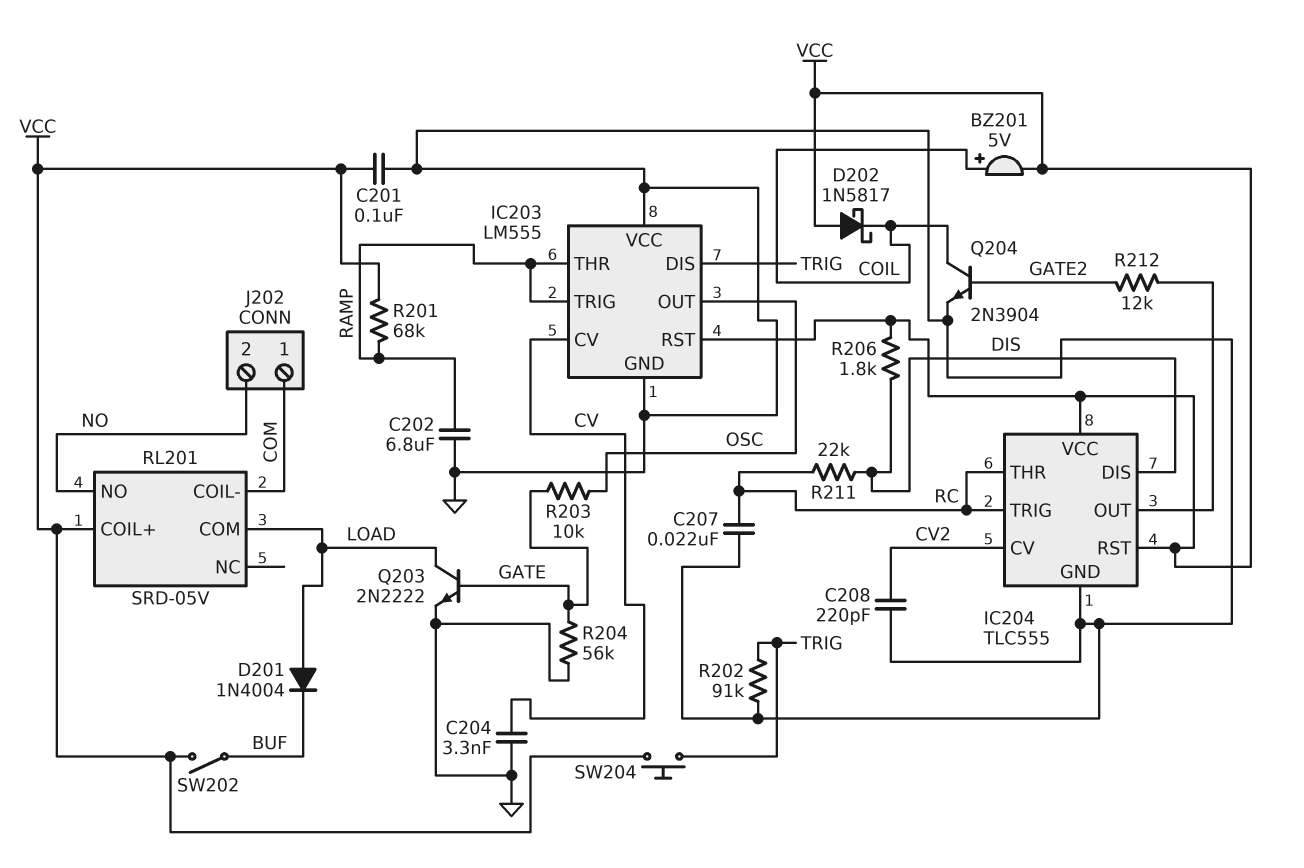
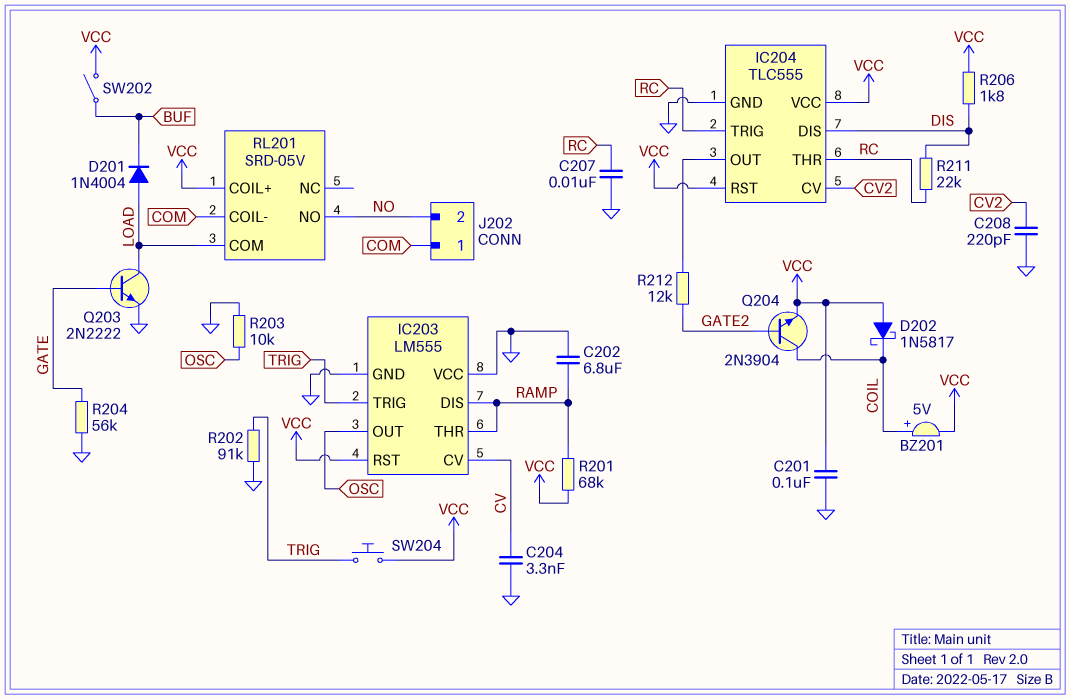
C207: 22nF (GND, RC) -> 10nF (GND, RC)
IC203 pin DIS: TRIG -> RAMP
IC203 pin TRIG: RAMP -> TRIG
Q204: NPN 2N3904 (B GATE2, C COIL, E GND) -> NPN 2N3904 (B GATE2, C COIL, E VCC)
R203: 10k (GATE, OSC) -> 10k (GND, OSC)

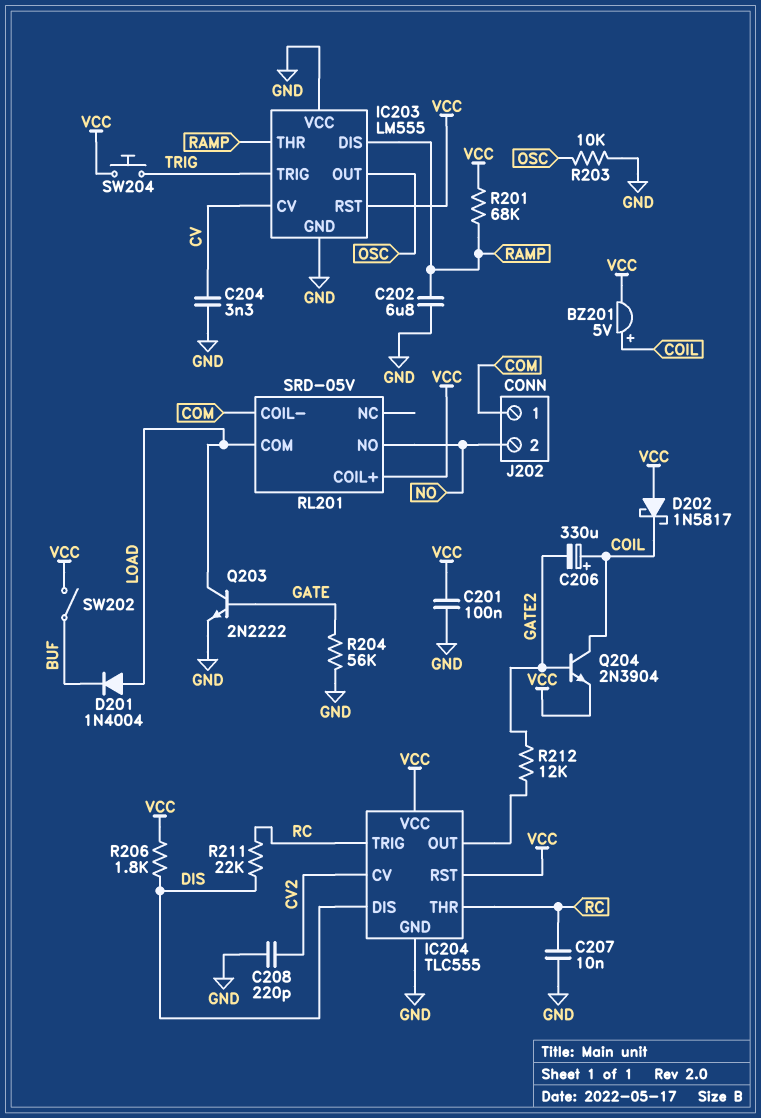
C206: none -> 330uF (plus COIL, minus GATE2)
R202: 91k (GND, TRIG) -> none

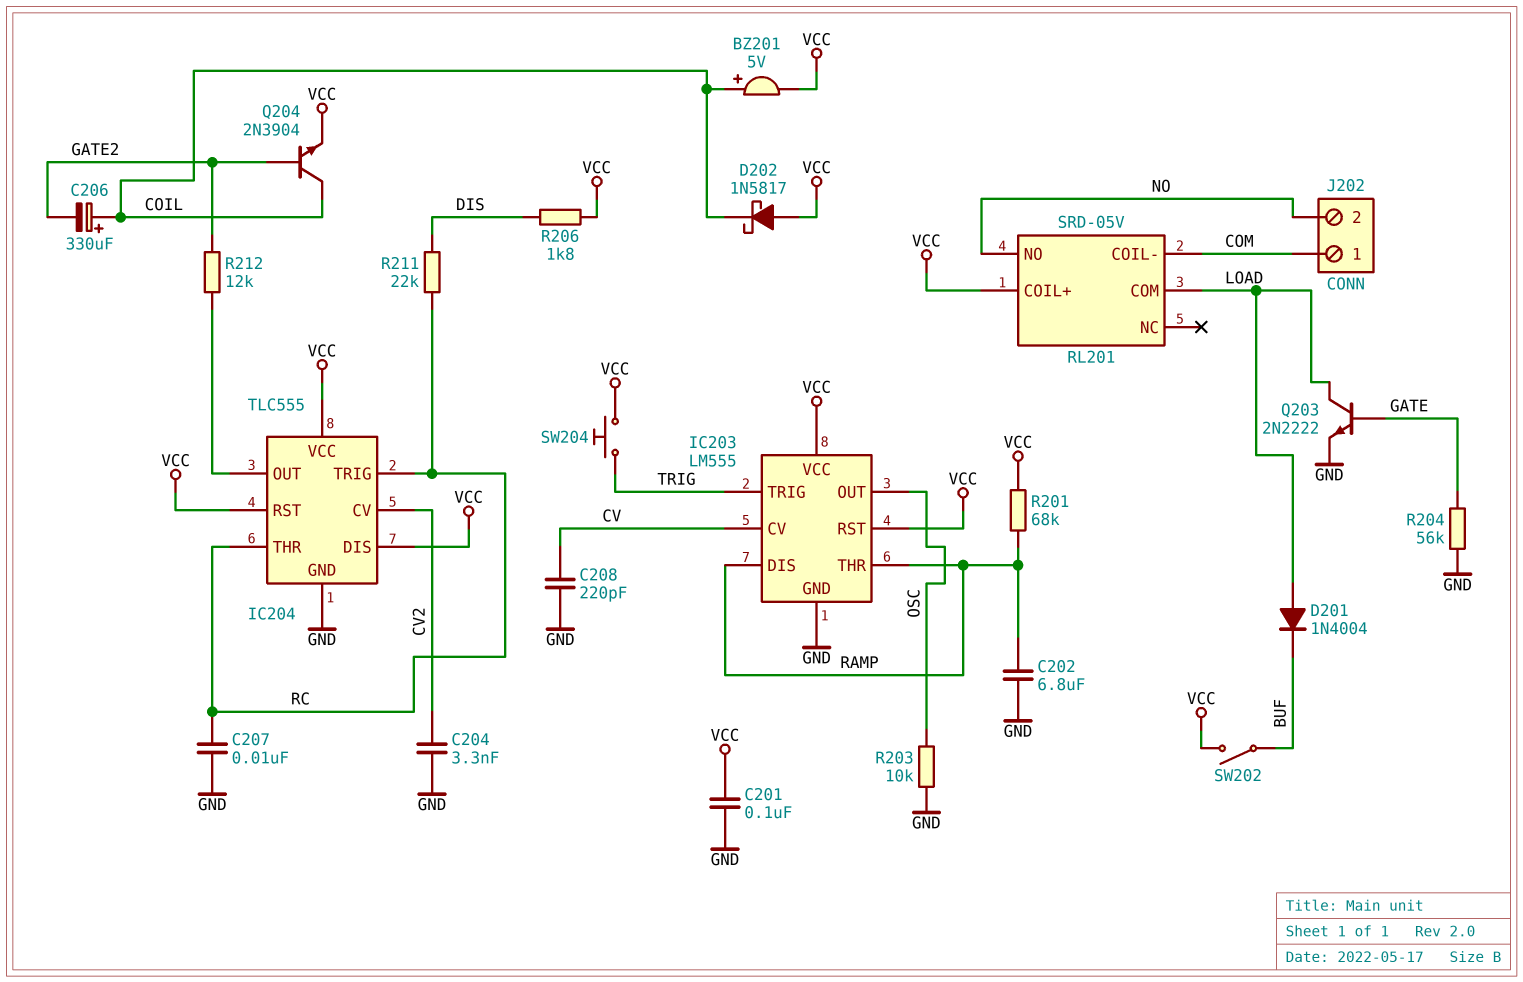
C204: 3.3nF (CV, GND) -> 3.3nF (CV2, GND)
C208: 220pF (CV2, GND) -> 220pF (CV, GND)
IC203 pin VCC: GND -> VCC
IC204 pin DIS: DIS -> VCC

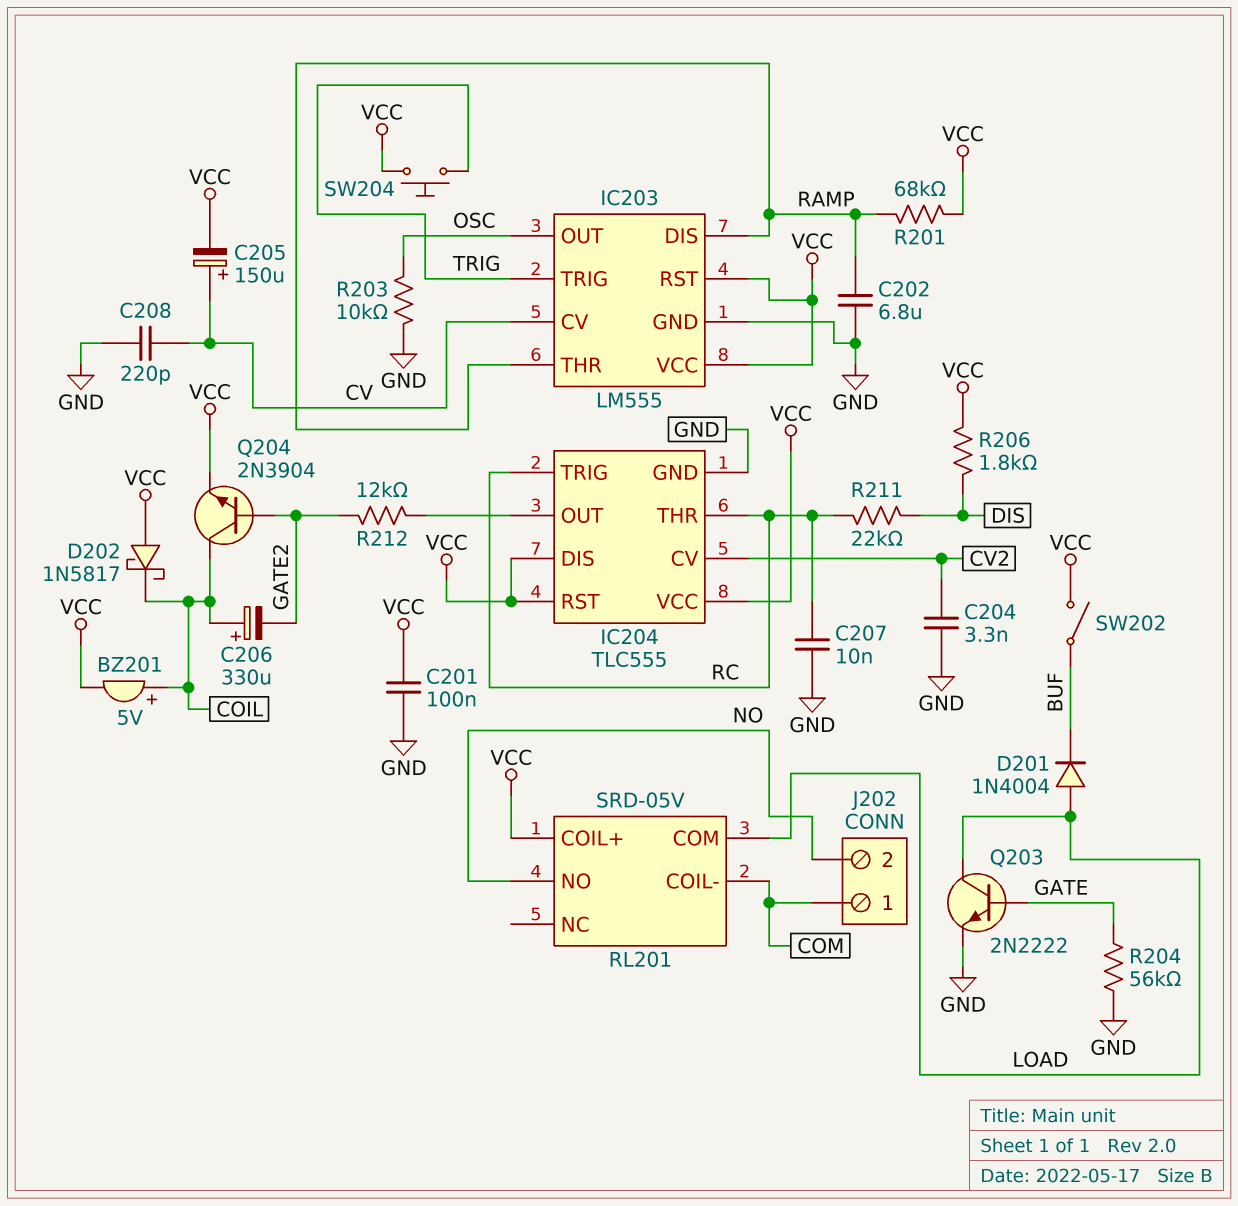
C205: none -> 150uF (plus CV, minus VCC)

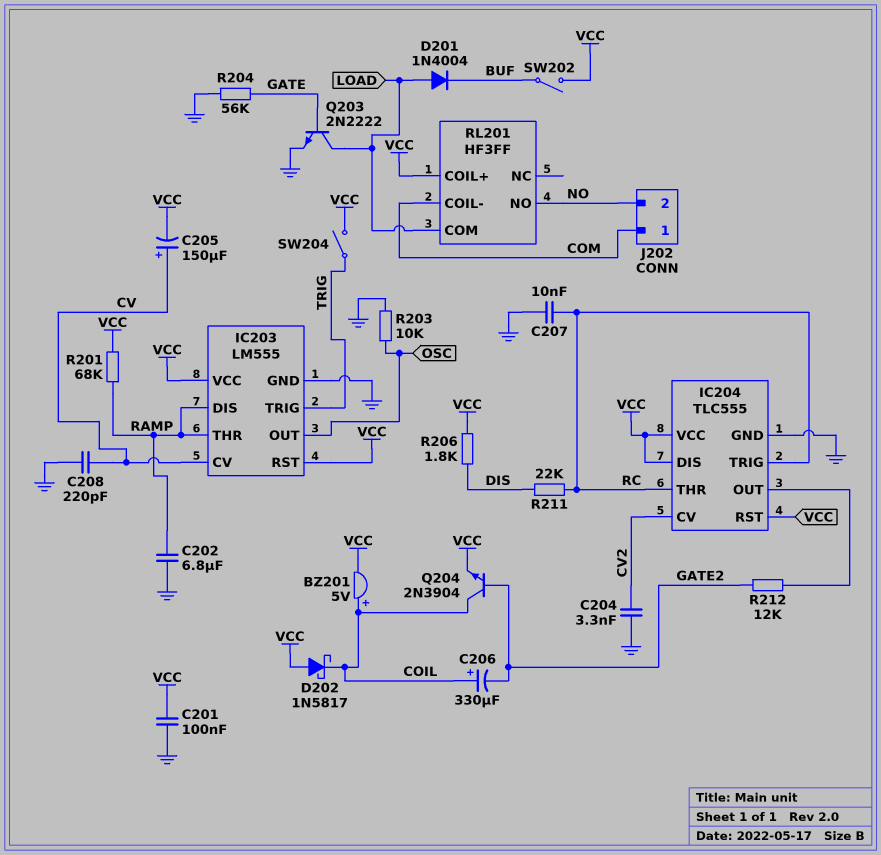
RL201: SRD-05V -> HF3FF
SW204: button (TRIG, VCC) -> switch (TRIG, VCC)

